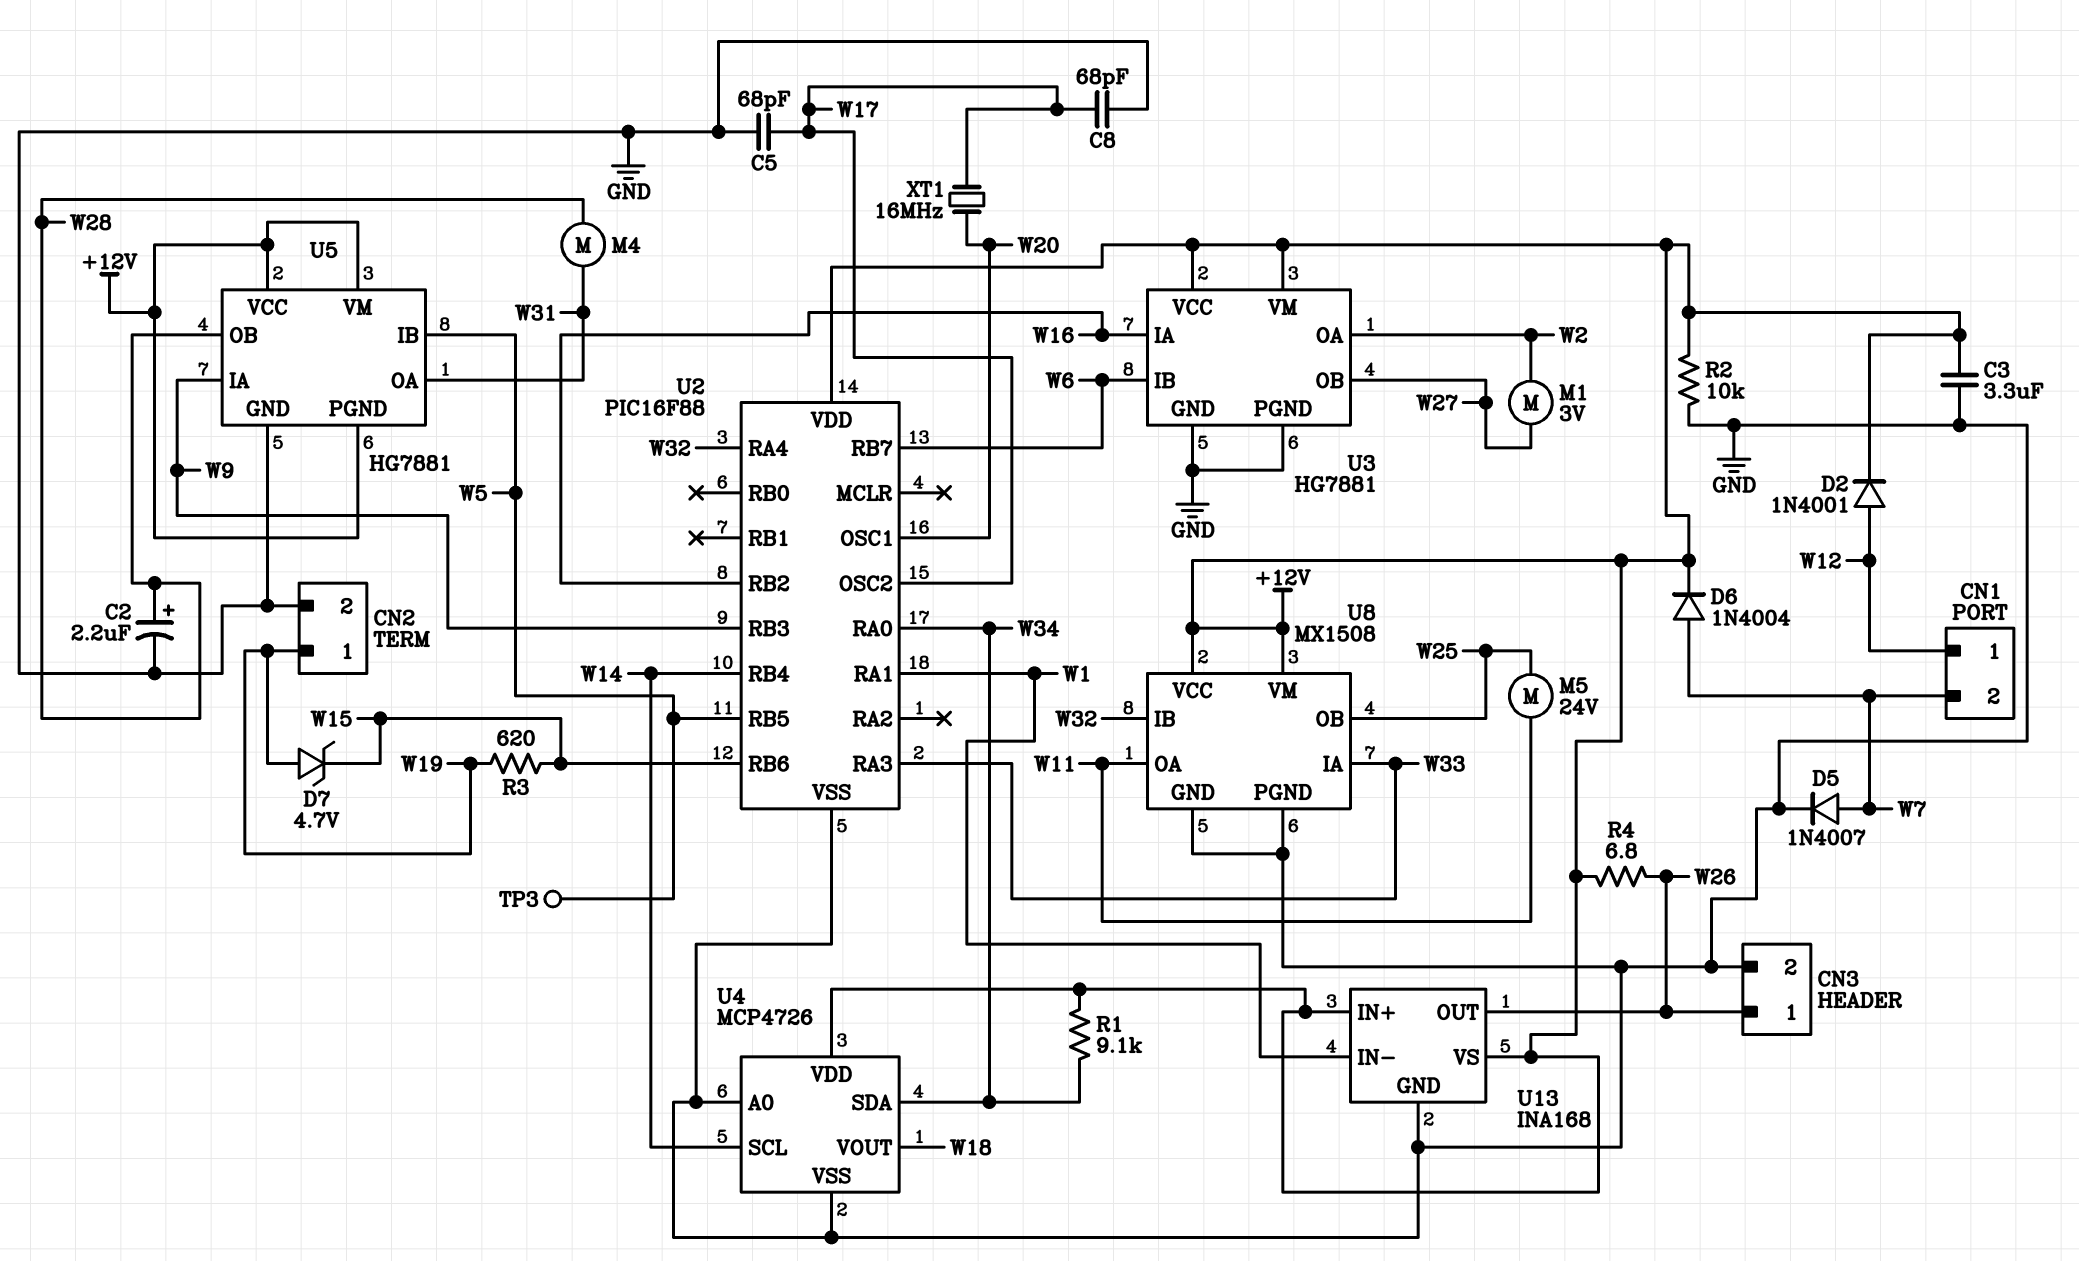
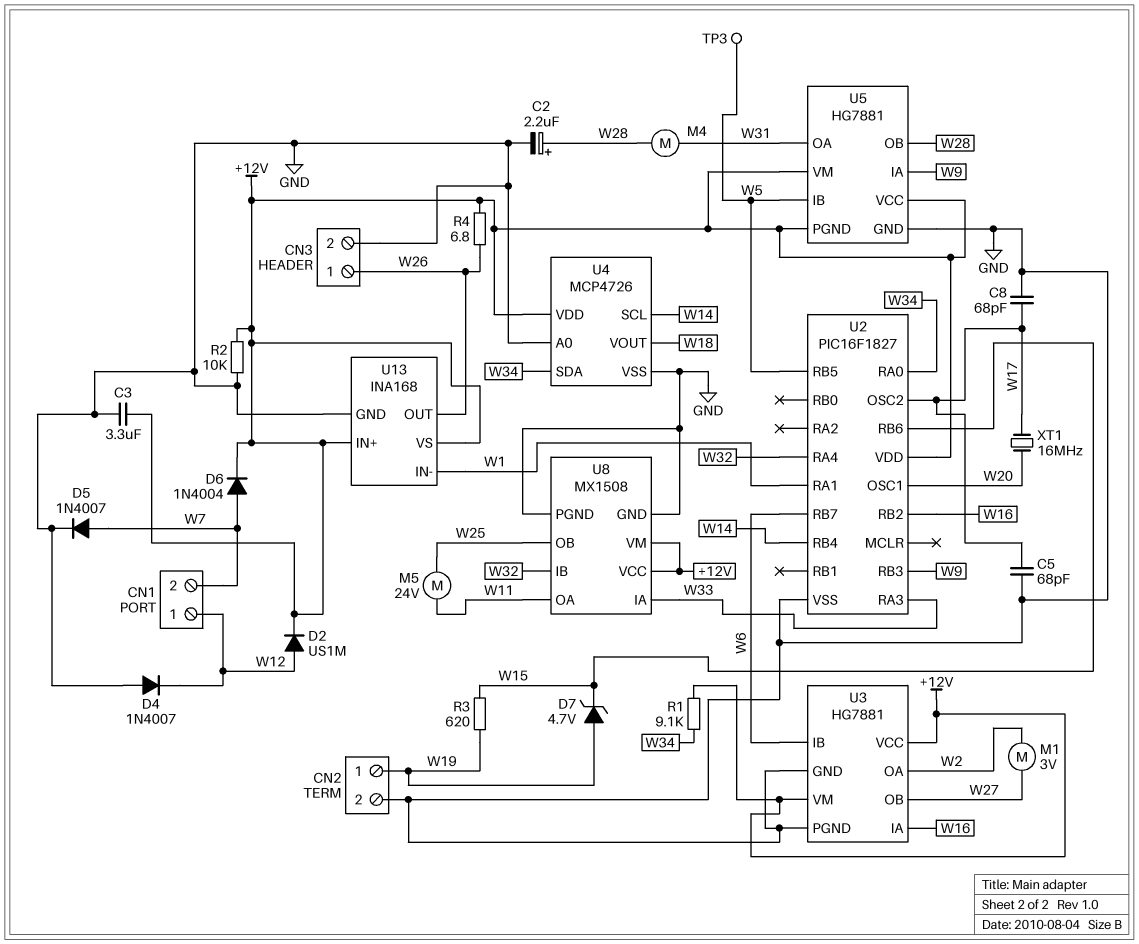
D2: diode 1N4001 (A W12, K +12V) -> diode US1M (A W12, K +12V)
D4: none -> diode 1N4007 (A GND, K W12)
U2: PIC16F88 -> PIC16F1827

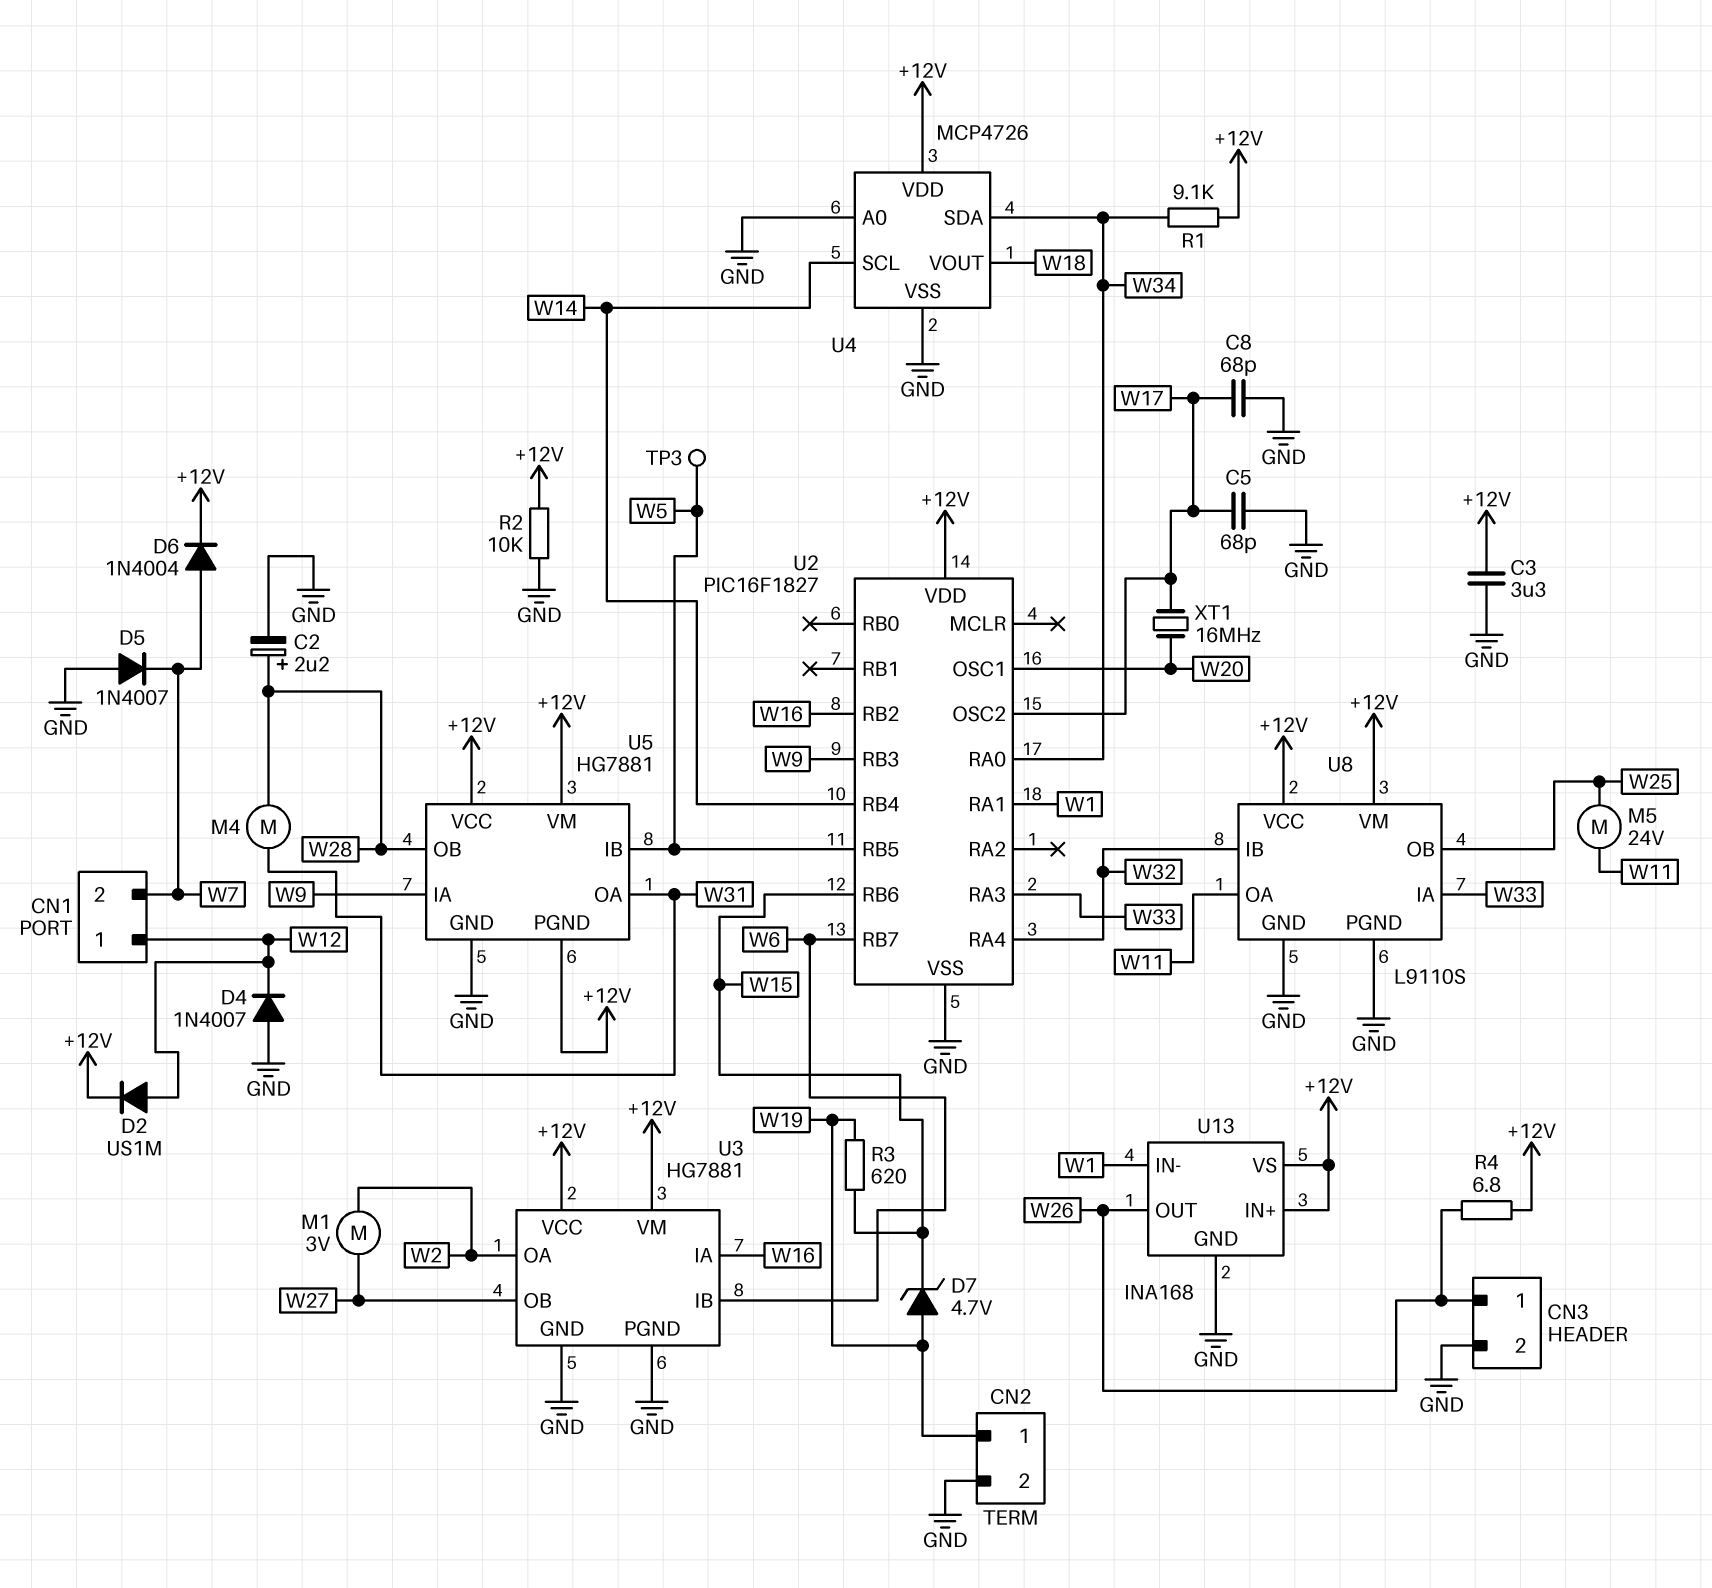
D5: diode 1N4007 (A W7, K GND) -> diode 1N4007 (A GND, K W7)
U8: MX1508 -> L9110S

